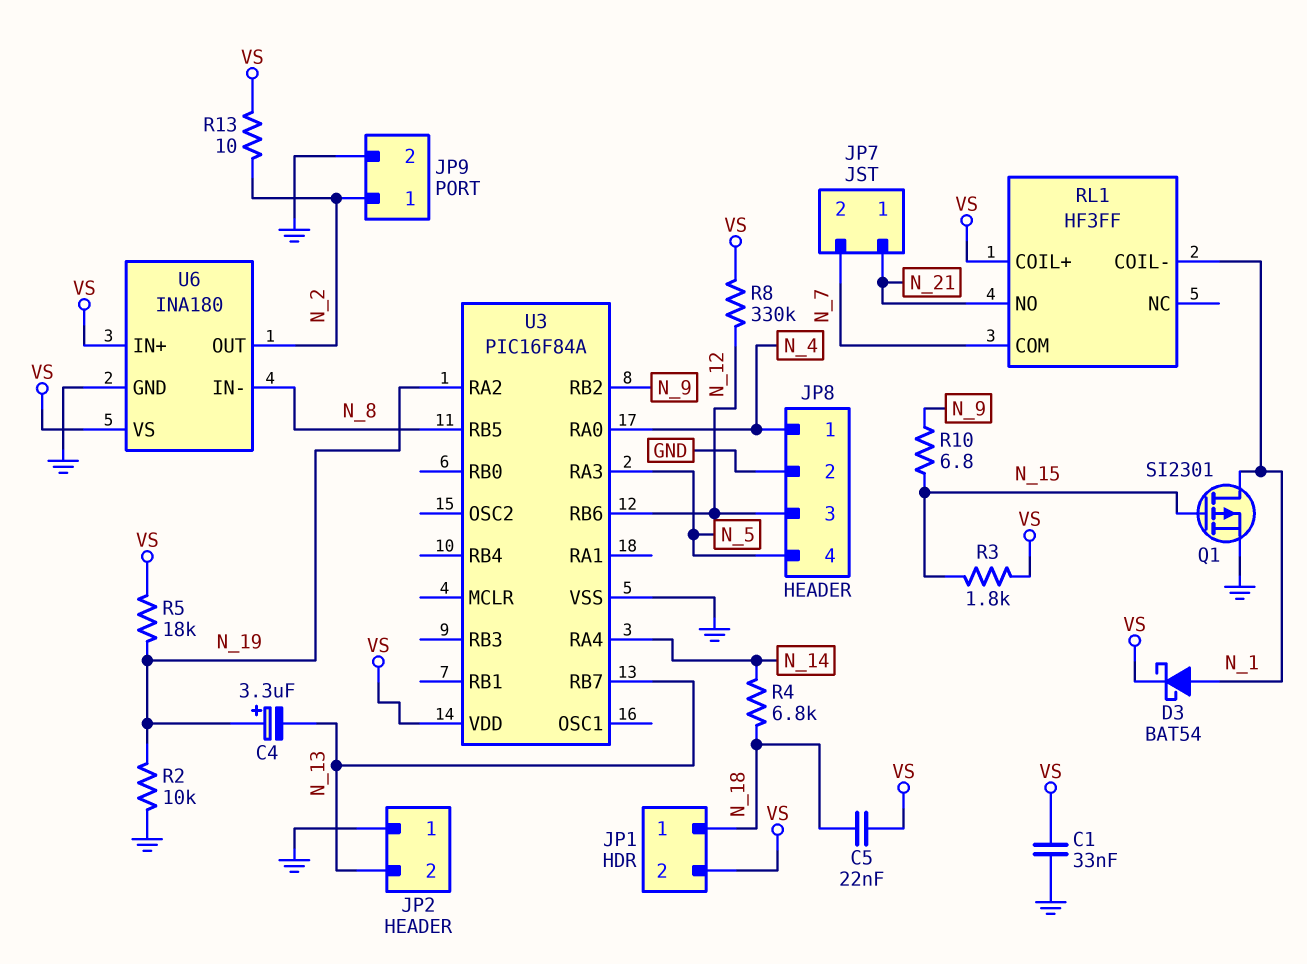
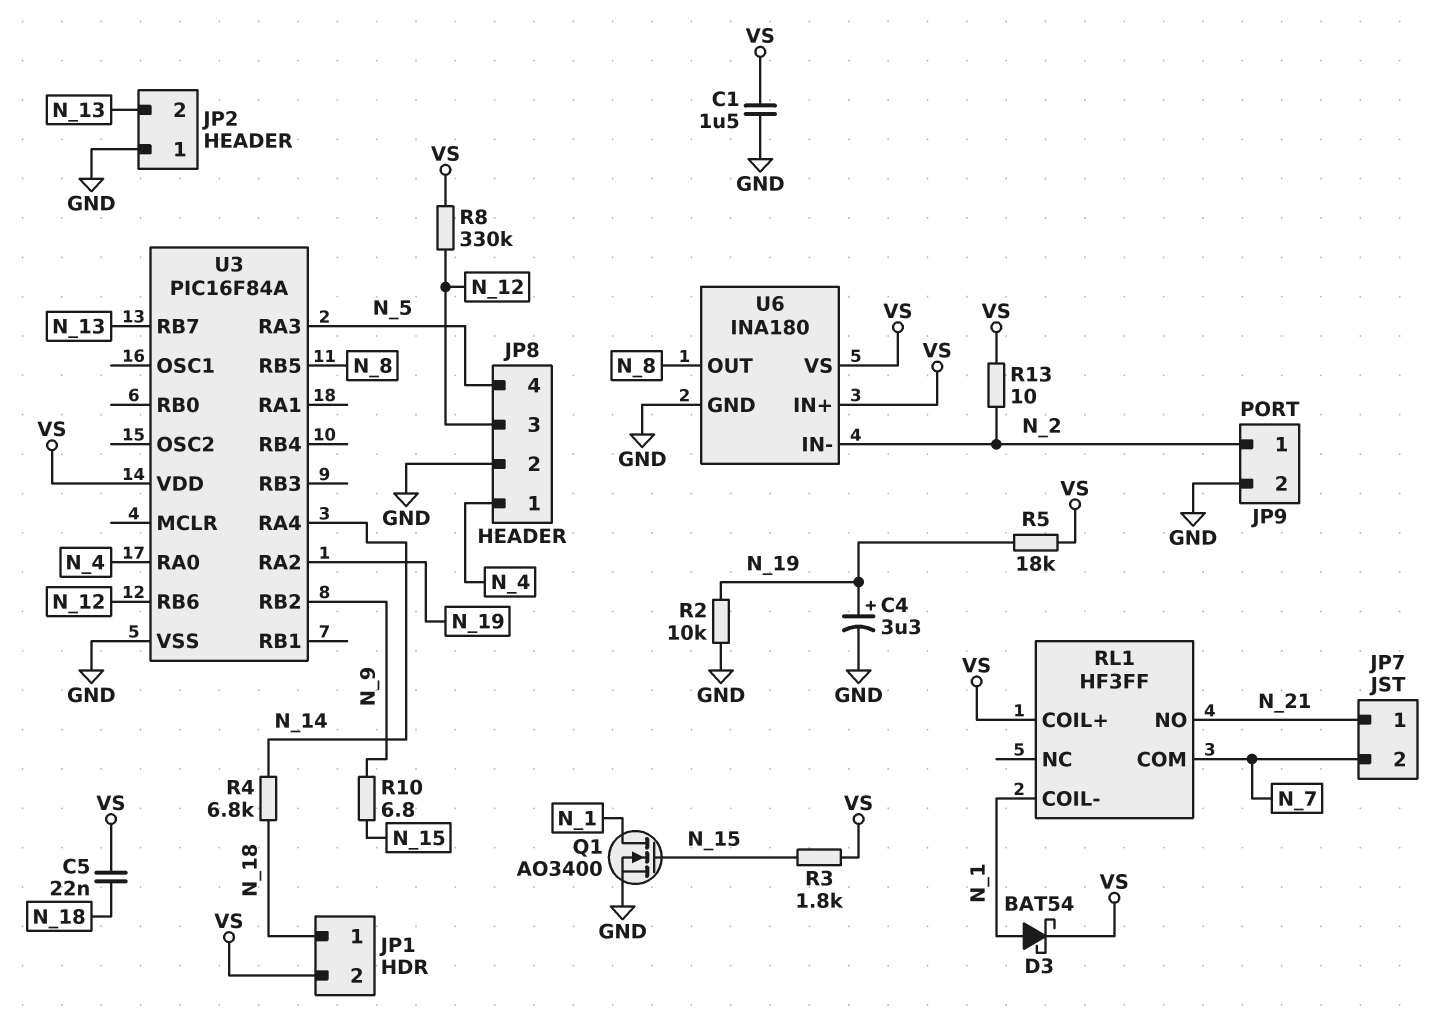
C1: 33nF (GND, VS) -> 1.5uF (GND, VS)
C4: 3.3uF (plus N_19, minus N_13) -> 3.3uF (plus N_19, minus GND)
Q1: PMOS SI2301 (G N_15, D N_1, S GND) -> NMOS AO3400 (G N_15, D N_1, S GND)
U6 pin IN-: N_8 -> N_2
U6 pin OUT: N_2 -> N_8

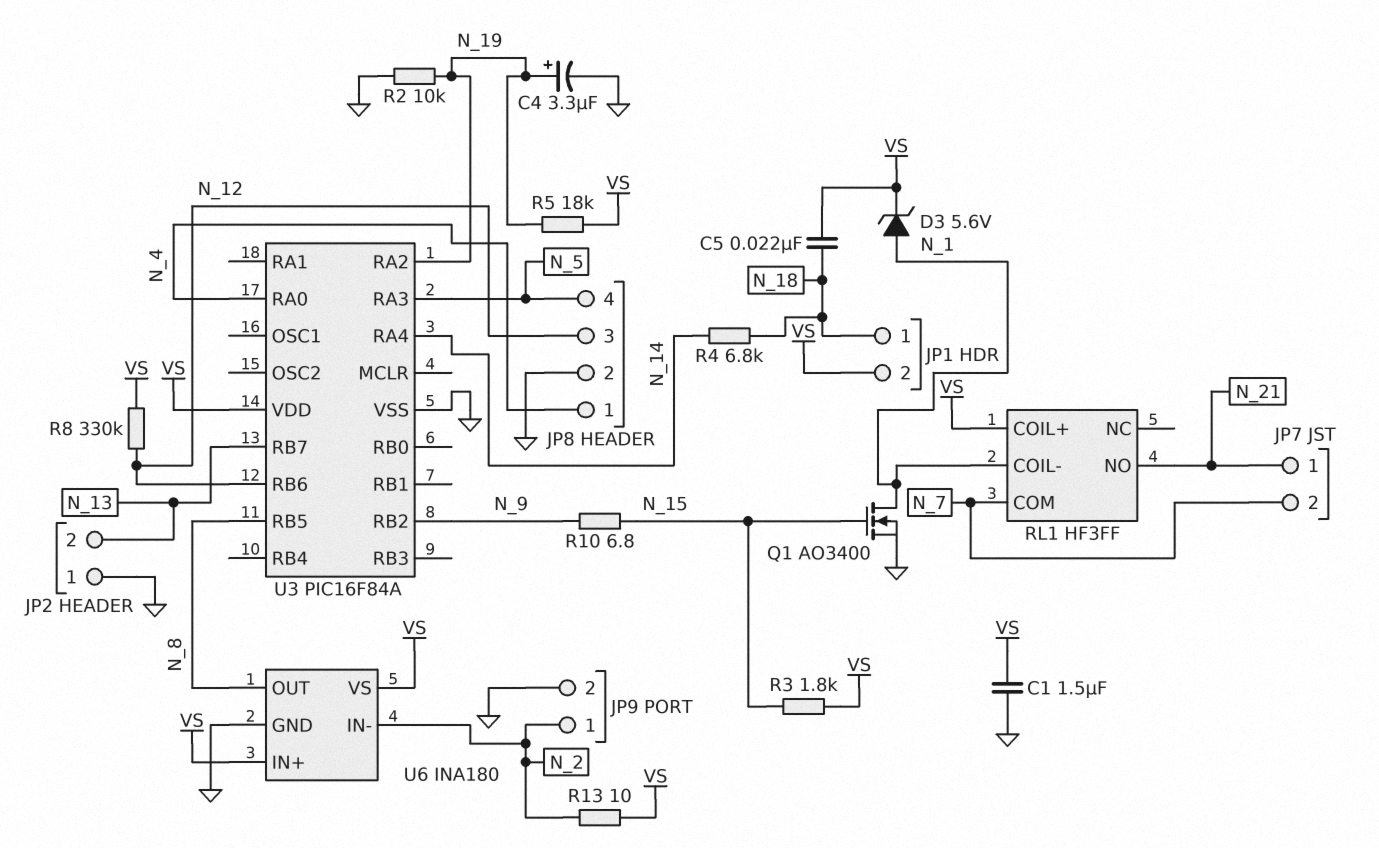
D3: schottky BAT54 (A N_1, K VS) -> zener 5.6V (A N_1, K VS)

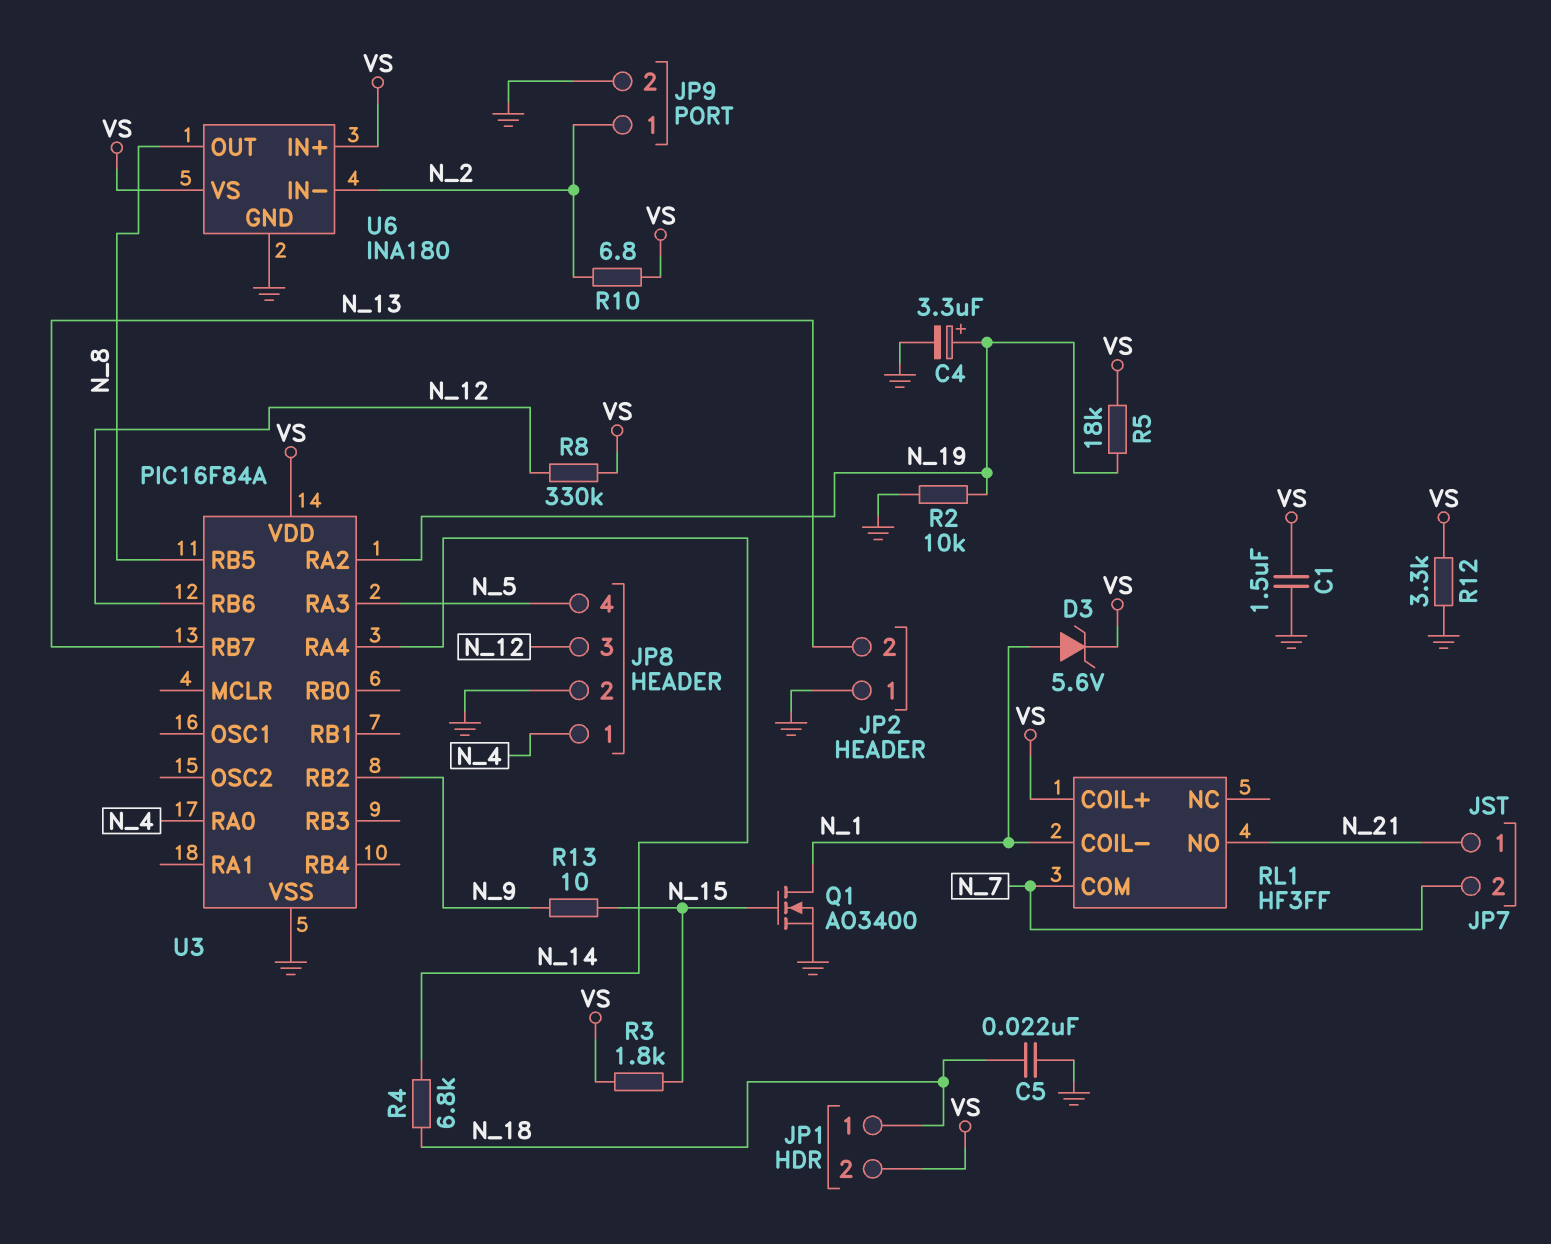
C5: 22nF (N_18, VS) -> 22nF (GND, N_18)
R10: 6.8 (N_9, N_15) -> 6.8 (N_2, VS)
R12: none -> 3.3k (GND, VS)
R13: 10 (N_2, VS) -> 10 (N_9, N_15)

